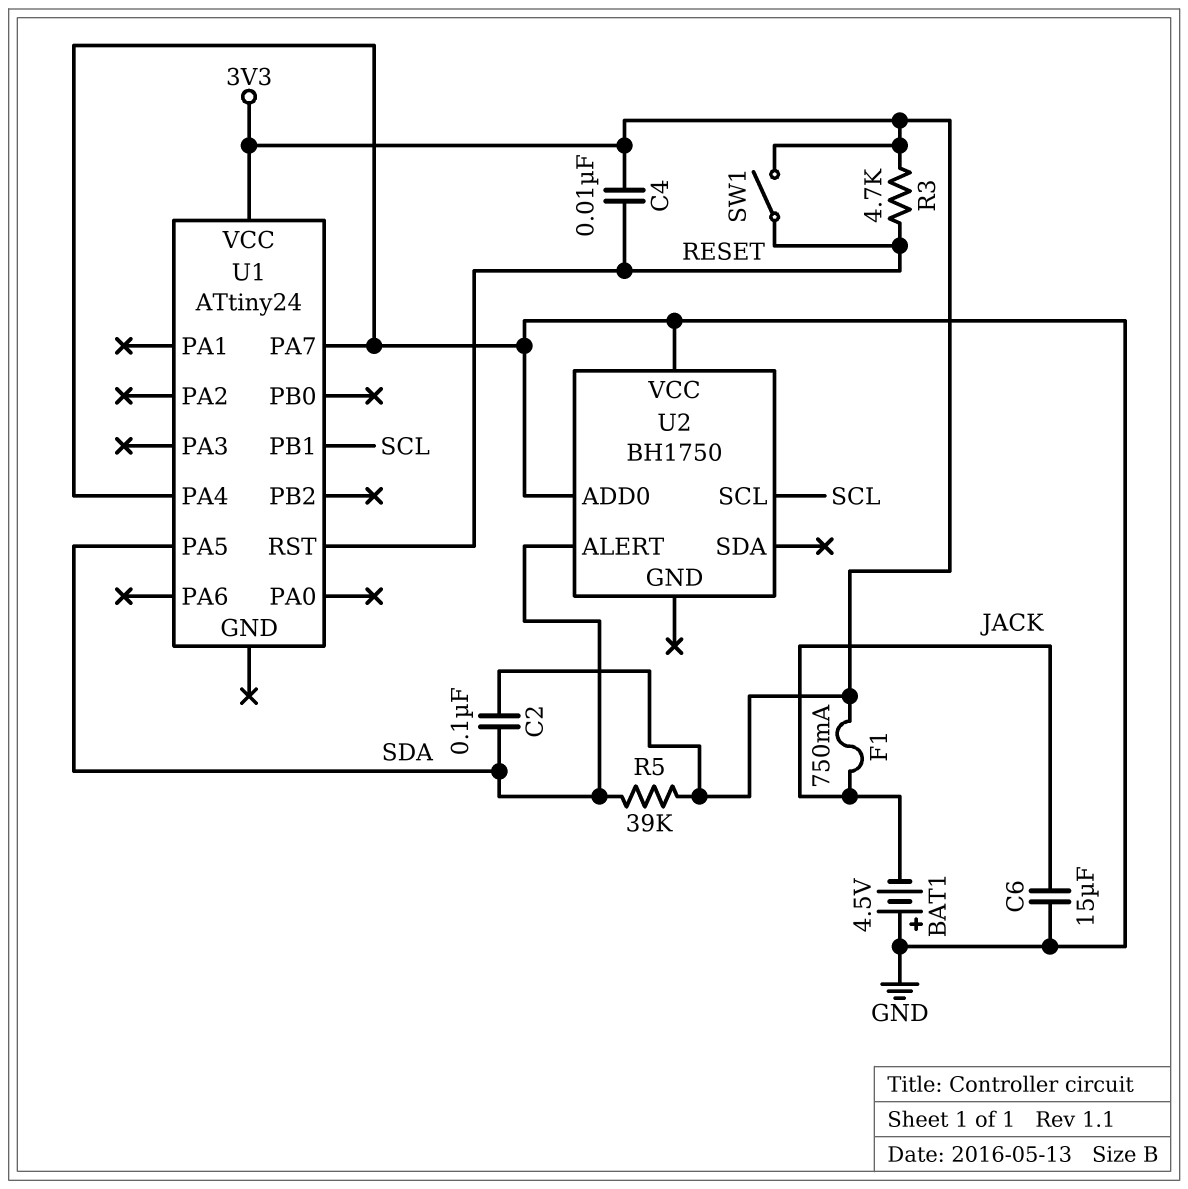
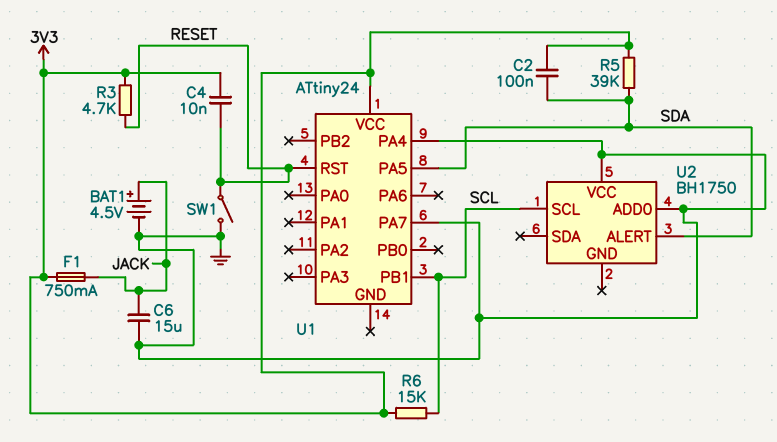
BAT1: 4.5V (plus GND, minus JACK) -> 4.5V (plus JACK, minus GND)
R6: none -> 15k (3V3, SCL)
SW1: switch (3V3, RESET) -> switch (GND, RESET)

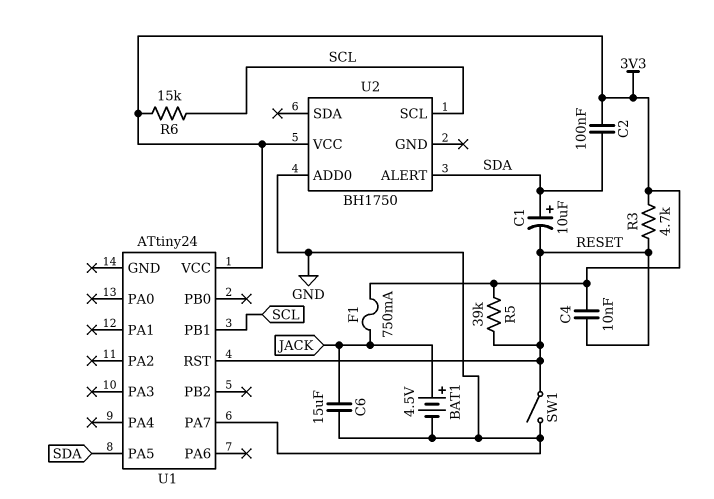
C1: none -> 10uF (plus SDA, minus RESET)
R5: 39k (3V3, SDA) -> 39k (3V3, RESET)
U1 pin PA4: GND -> none
U2 pin VCC: GND -> 3V3

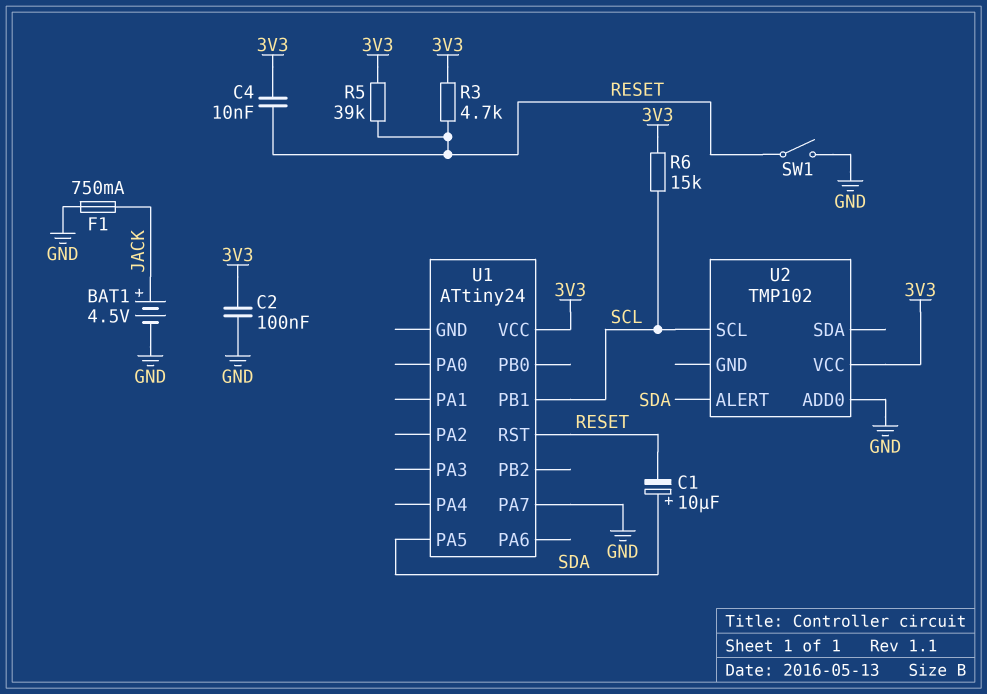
C2: 100nF (3V3, SDA) -> 100nF (3V3, GND)
C6: 15uF (GND, JACK) -> none
F1: 750mA (3V3, JACK) -> 750mA (GND, JACK)
U2: BH1750 -> TMP102

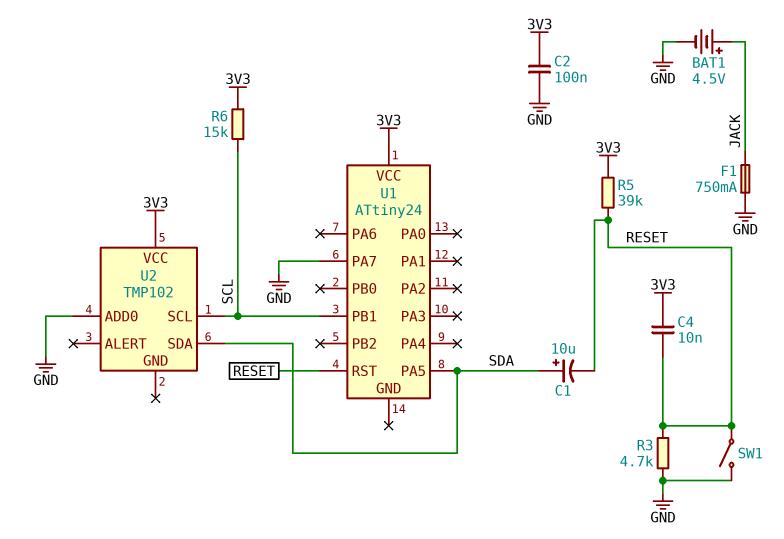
R3: 4.7k (3V3, RESET) -> 4.7k (GND, RESET)
U2 pin ALERT: SDA -> none
U2 pin SDA: none -> SDA

